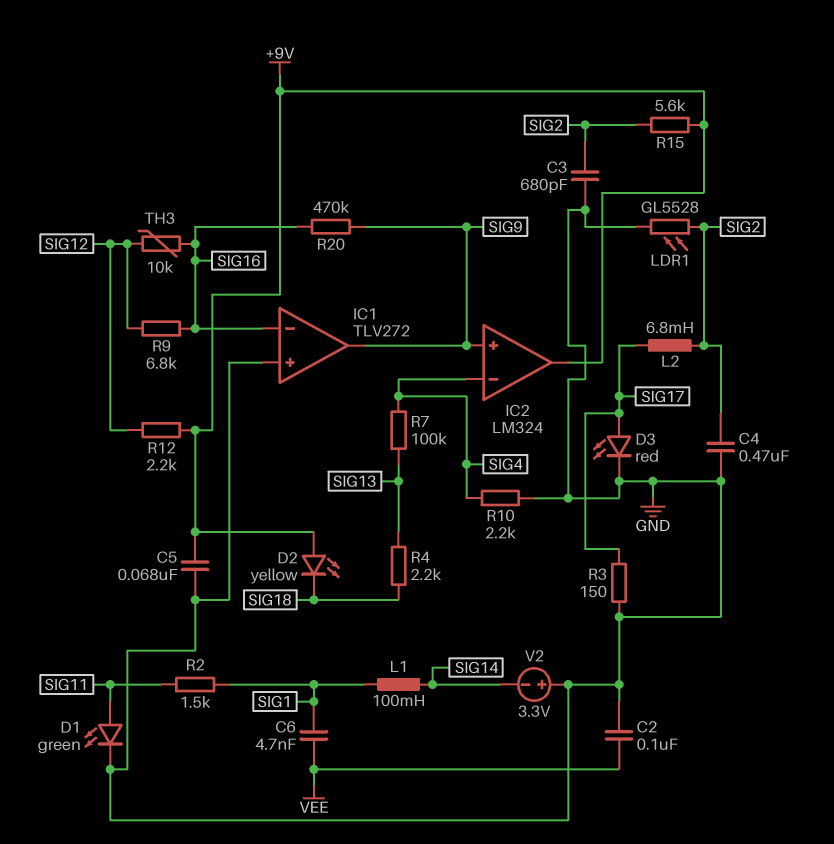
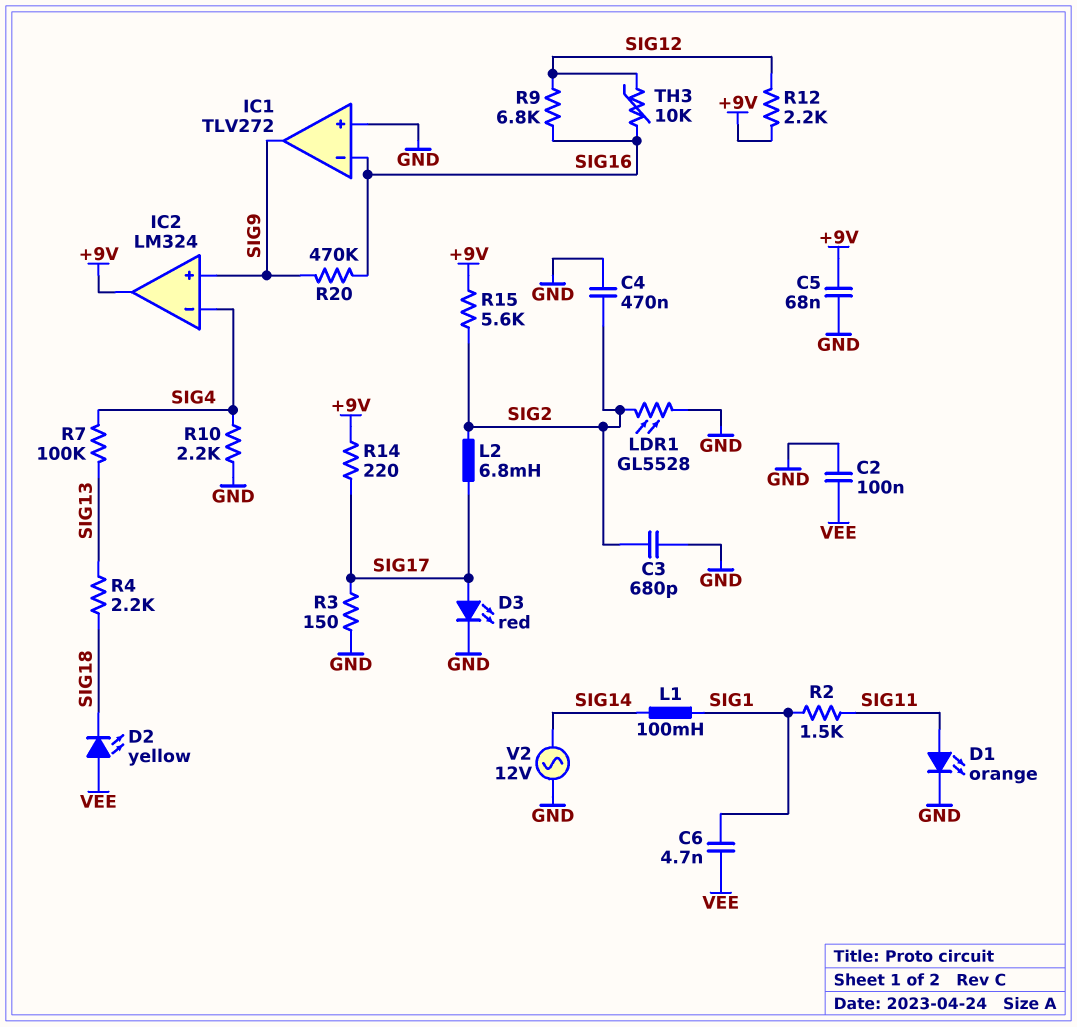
D1: LED green (A SIG11, K GND) -> LED orange (A SIG11, K GND)
D2: LED yellow (A +9V, K SIG18) -> LED yellow (A VEE, K SIG18)
R14: none -> 220 (+9V, SIG17)
V2: 3.3V (plus GND, minus SIG14) -> AC 12V (GND, SIG14)

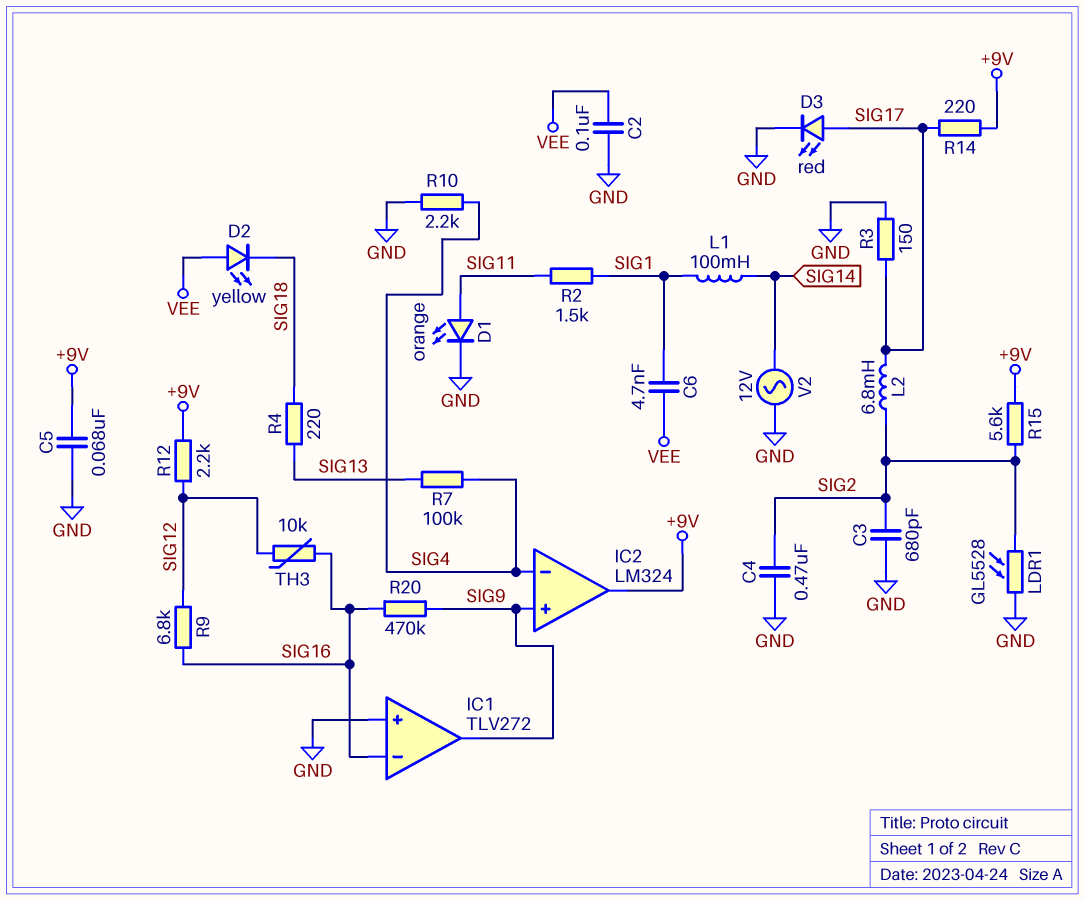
R4: 2.2k (SIG13, SIG18) -> 220 (SIG13, SIG18)

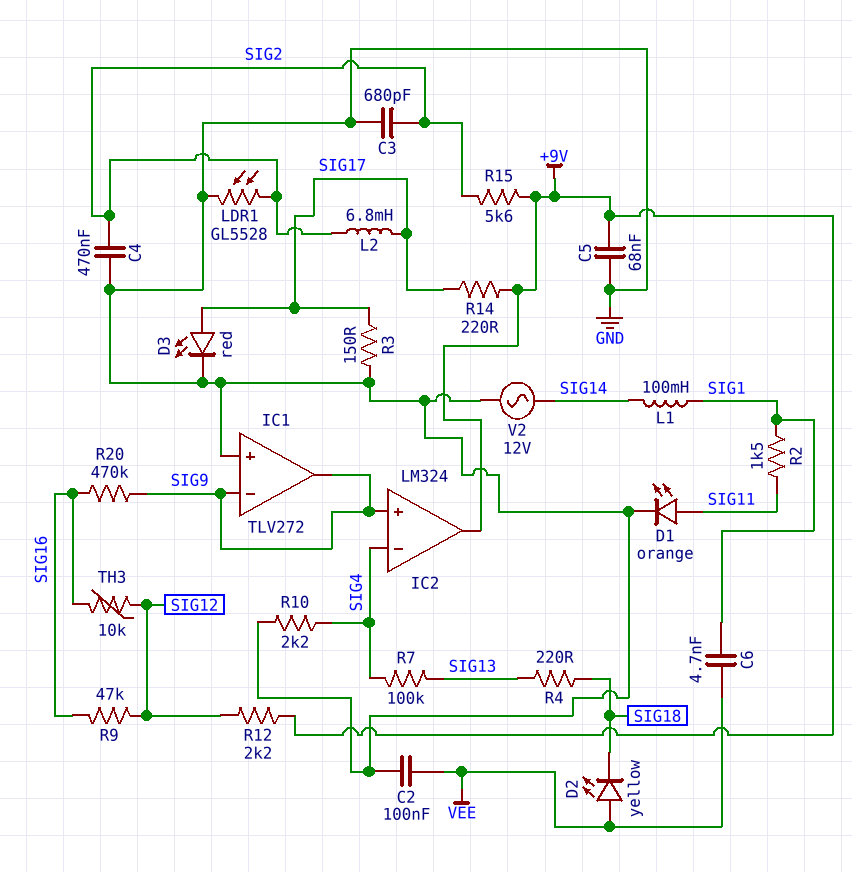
IC1 pin in-: SIG16 -> SIG9
R9: 6.8k (SIG12, SIG16) -> 47k (SIG12, SIG16)

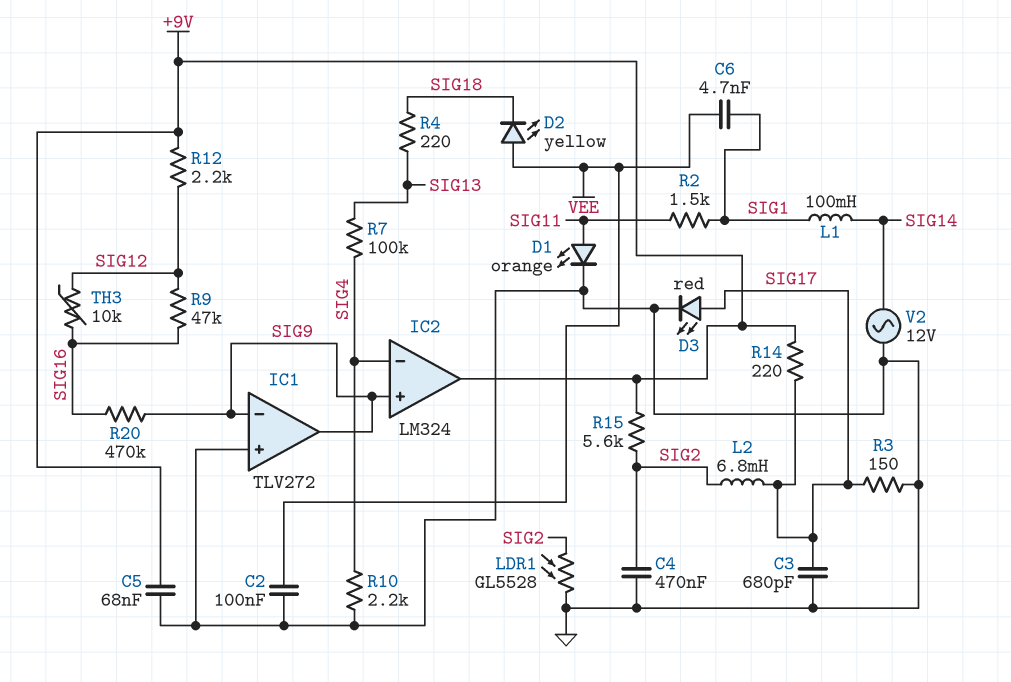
C3: 680pF (GND, SIG2) -> 680pF (GND, SIG17)

